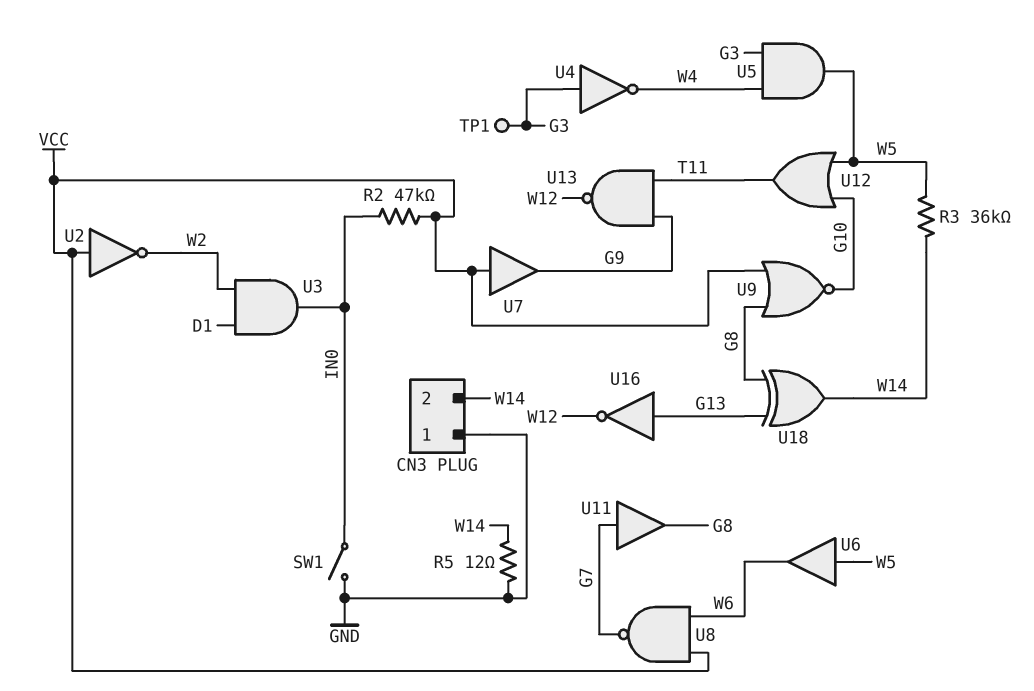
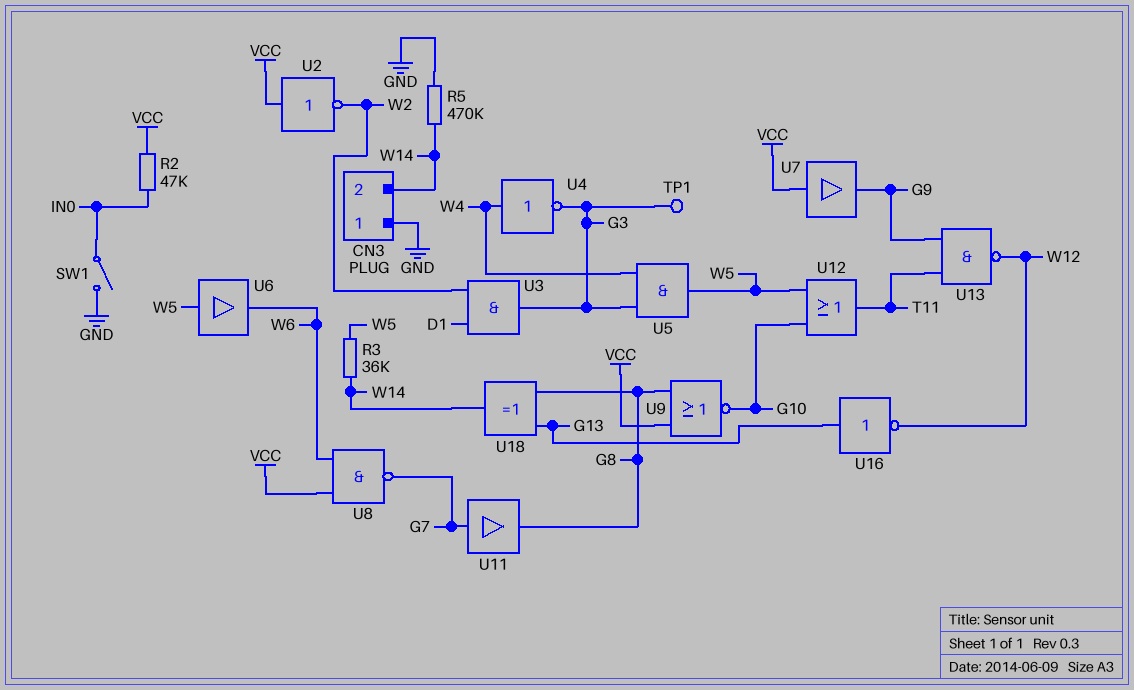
R5: 12 (GND, W14) -> 470k (GND, W14)
U3: AND (in D1, in W2, out IN0) -> AND (in D1, in W2, out G3)
U4: NOT (in G3, out W4) -> NOT (in W4, out G3)

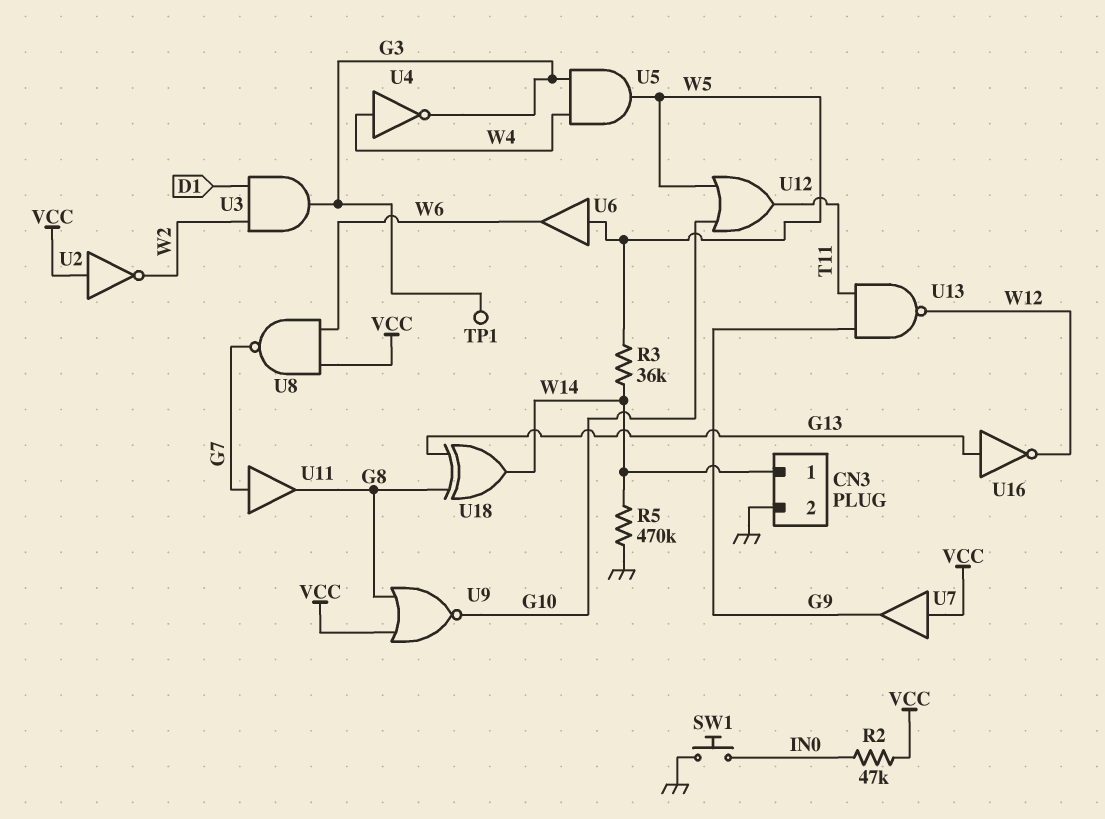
CN3 pin 1: GND -> W14
CN3 pin 2: W14 -> GND
SW1: switch (GND, IN0) -> button (GND, IN0)

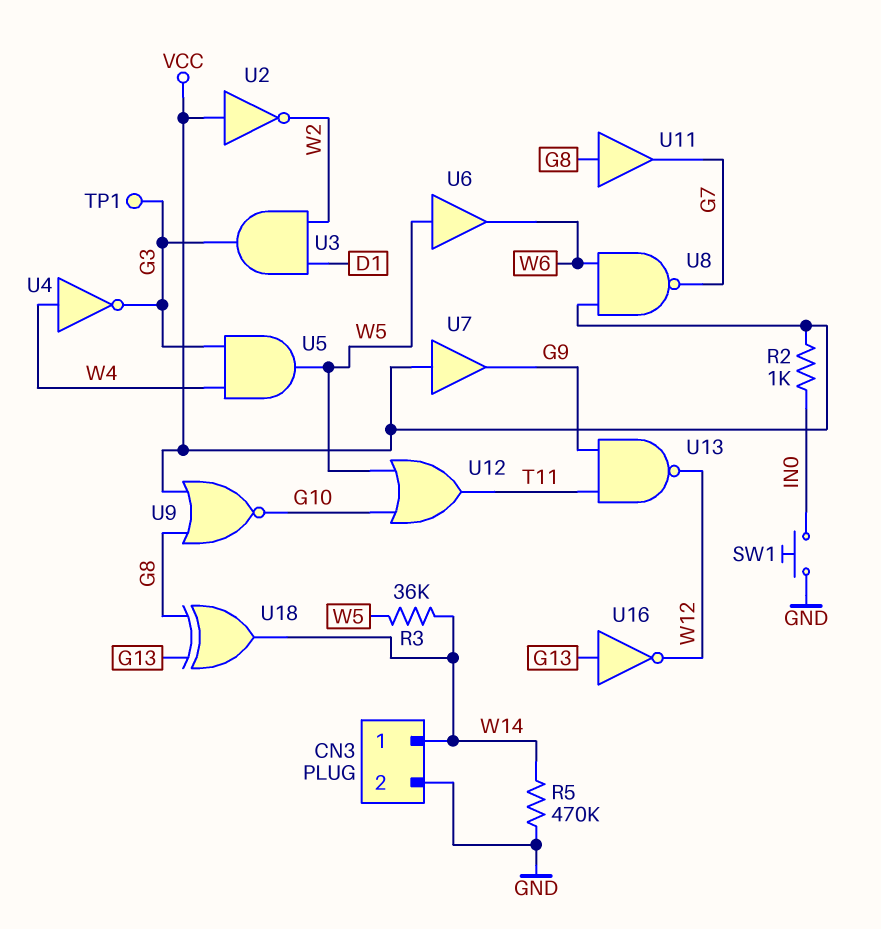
R2: 47k (IN0, VCC) -> 1k (IN0, VCC)
U11: buffer (in G7, out G8) -> buffer (in G8, out G7)

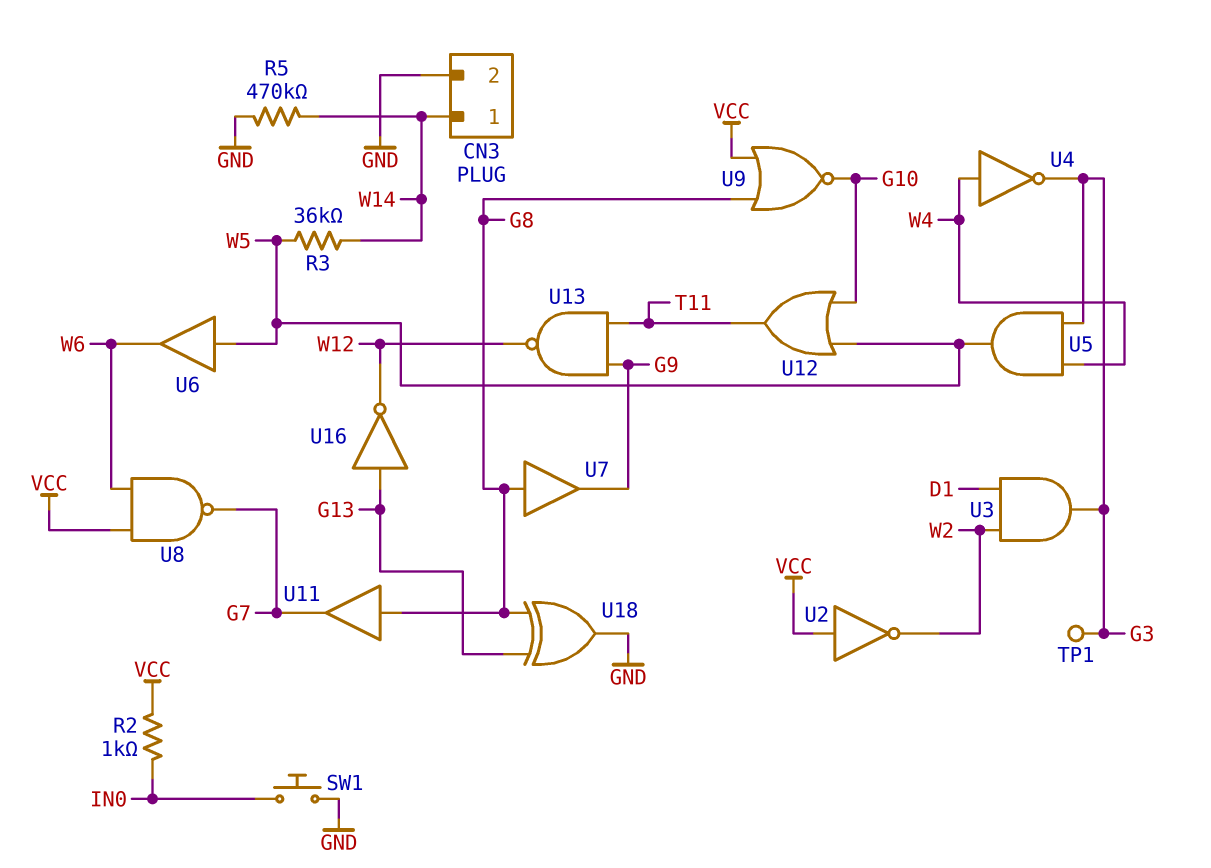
U7: buffer (in VCC, out G9) -> buffer (in G8, out G9)
U18: XOR (in G8, in G13, out W14) -> XOR (in G8, in G13, out GND)

